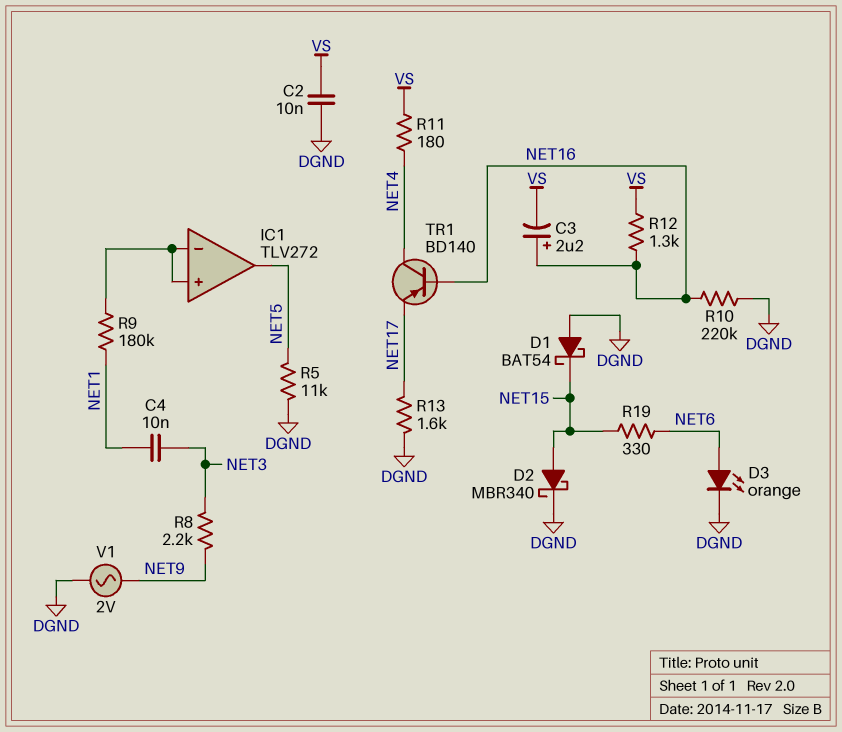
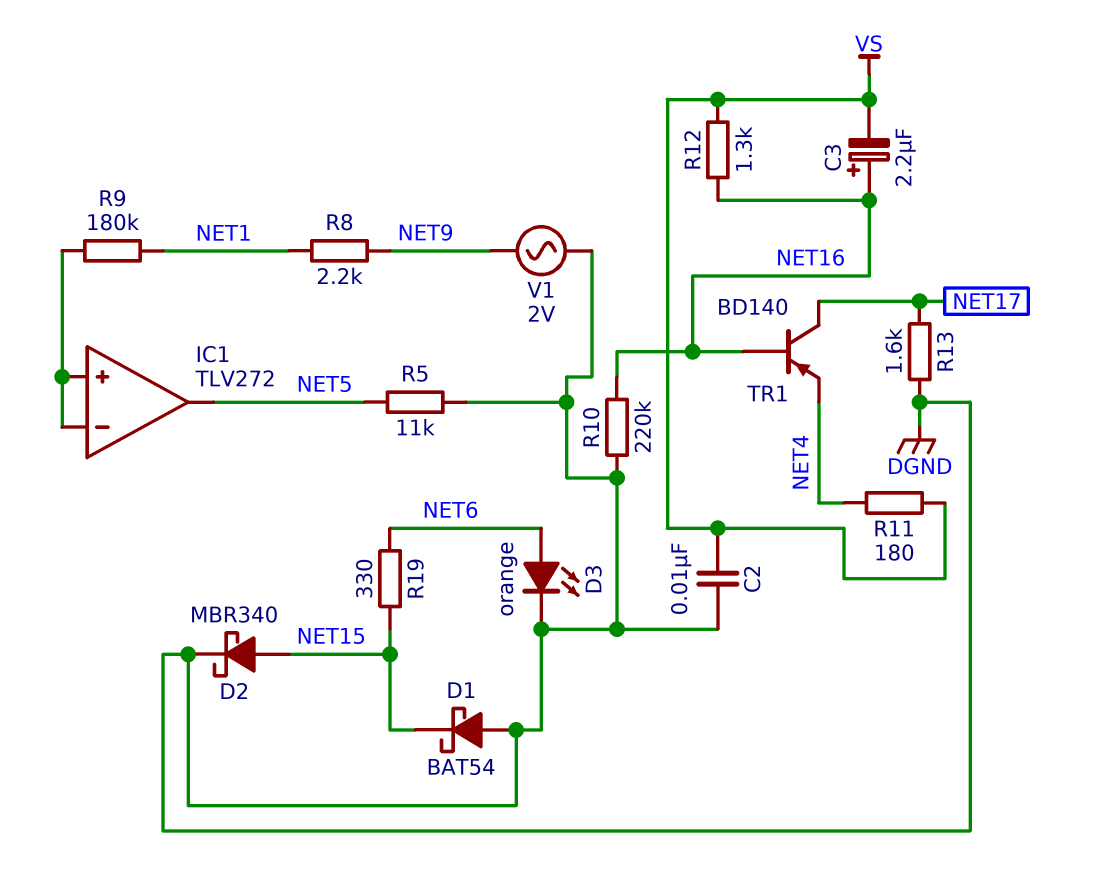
C4: 10nF (NET1, NET3) -> none
R8: 2.2k (NET3, NET9) -> 2.2k (NET1, NET9)
TR1: PNP BD140 (B NET16, C NET4, E NET17) -> PNP BD140 (B NET16, C NET17, E NET4)

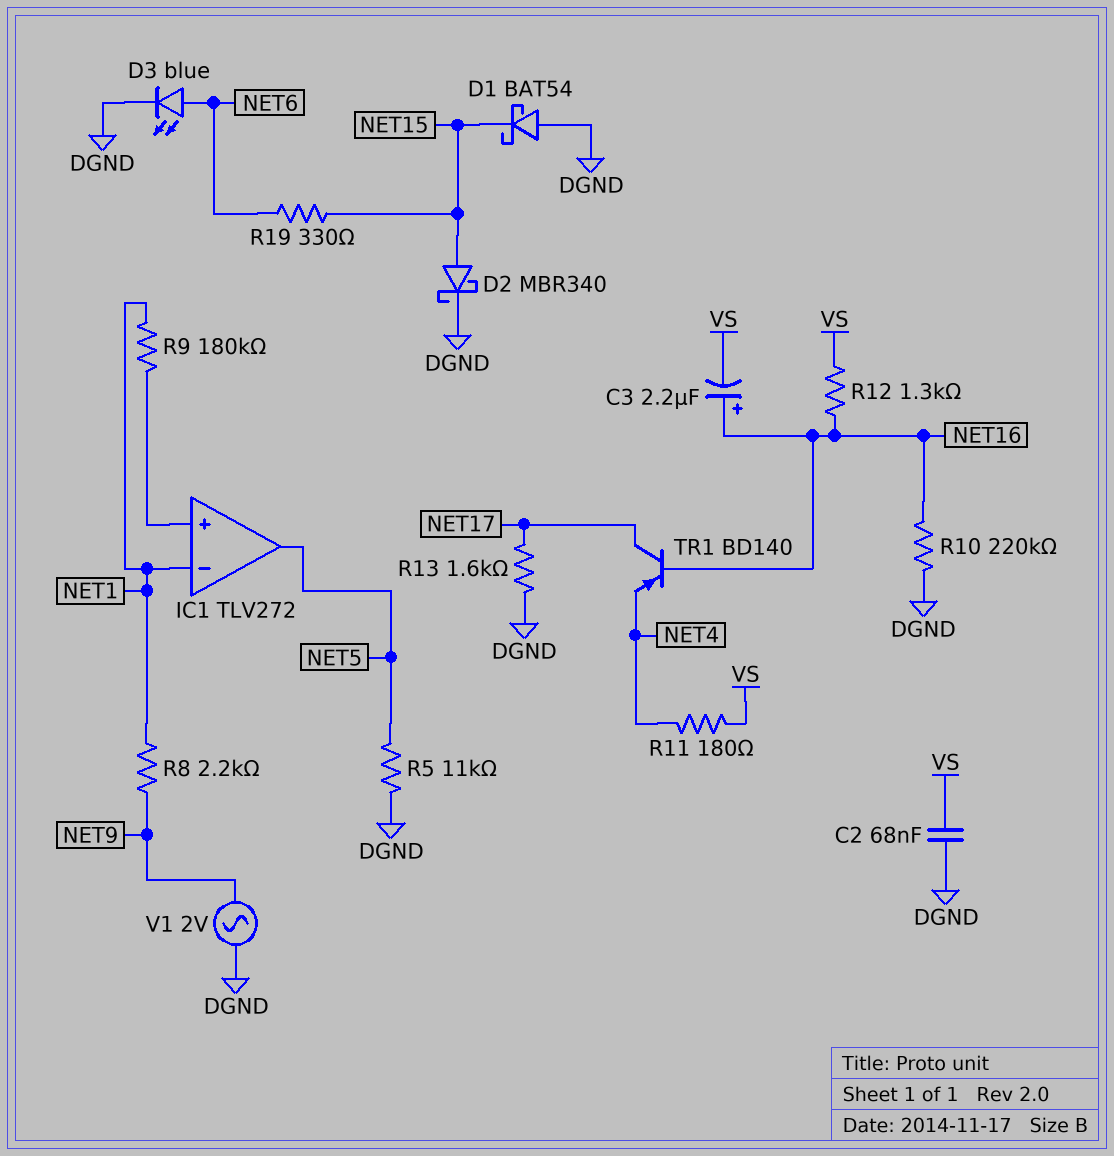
C2: 10nF (DGND, VS) -> 68nF (DGND, VS)
D3: LED orange (A NET6, K DGND) -> LED blue (A NET6, K DGND)
IC1 pin in-: IC1/in+ -> NET1

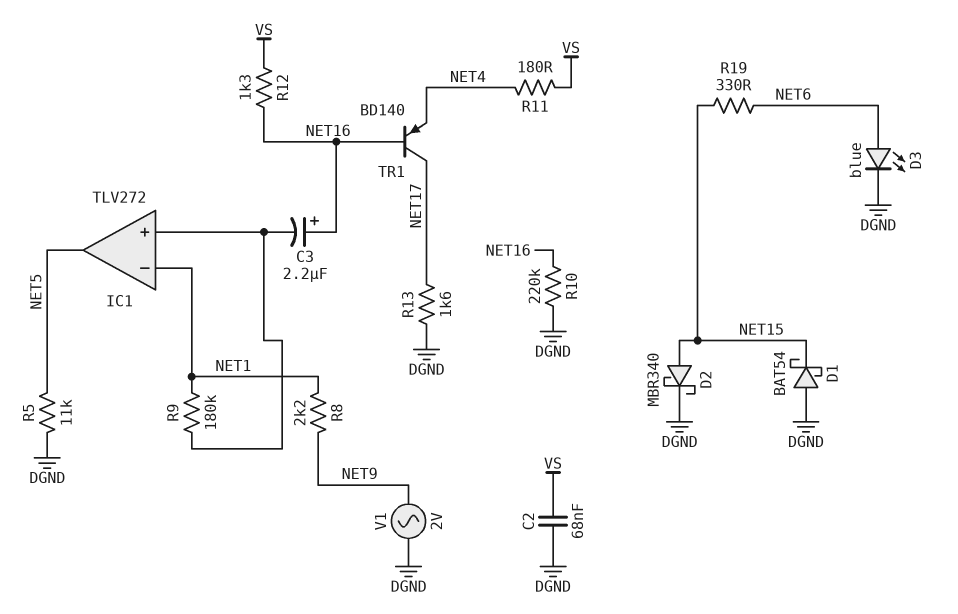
C3: 2.2uF (plus NET16, minus VS) -> 2.2uF (plus NET16, minus IC1/in+)

